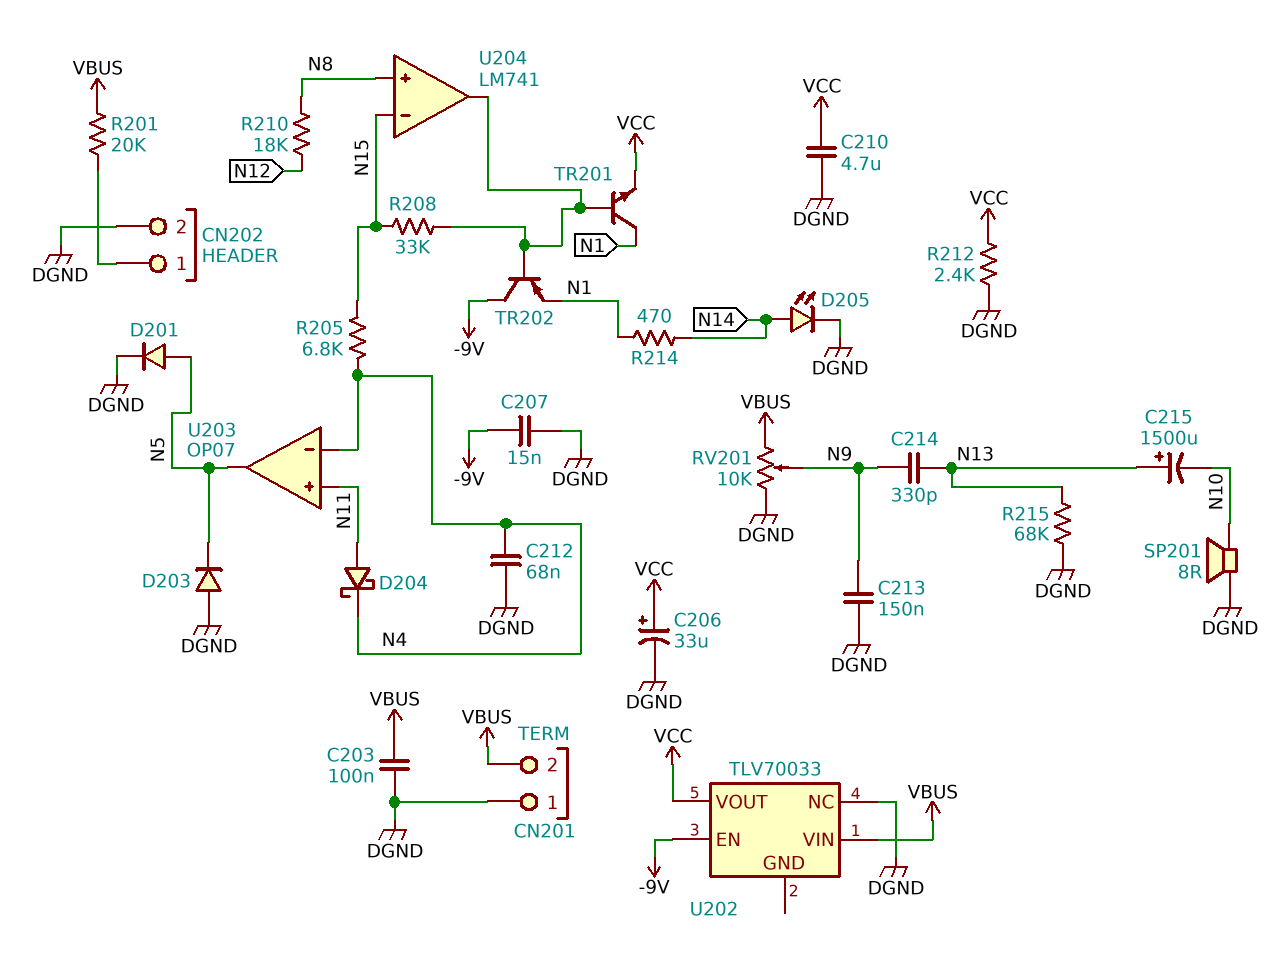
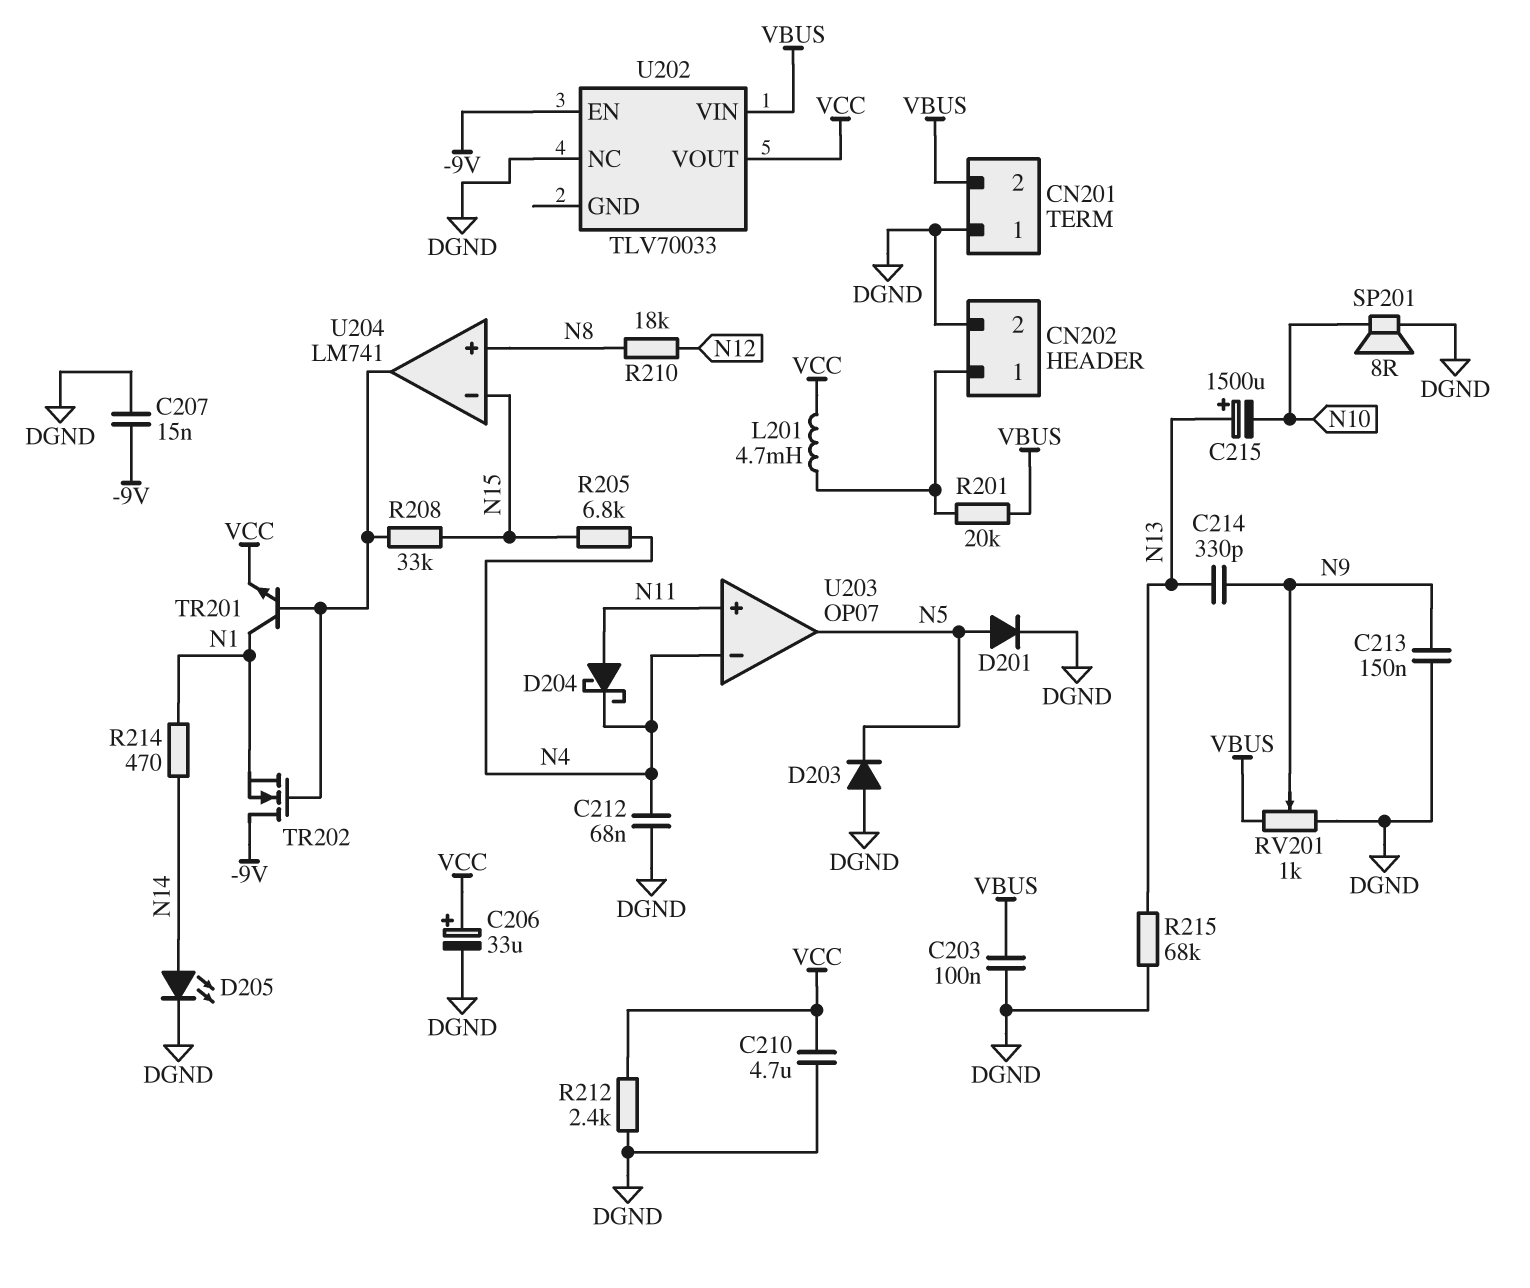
L201: none -> 4.7mH (CN202/1, VCC)
RV201: 10k (DGND, VBUS, wiper N9) -> 1k (DGND, VBUS, wiper N9)
TR202: PNP (B U204/out, C -9V, E N1) -> NMOS (G U204/out, D -9V, S N1)

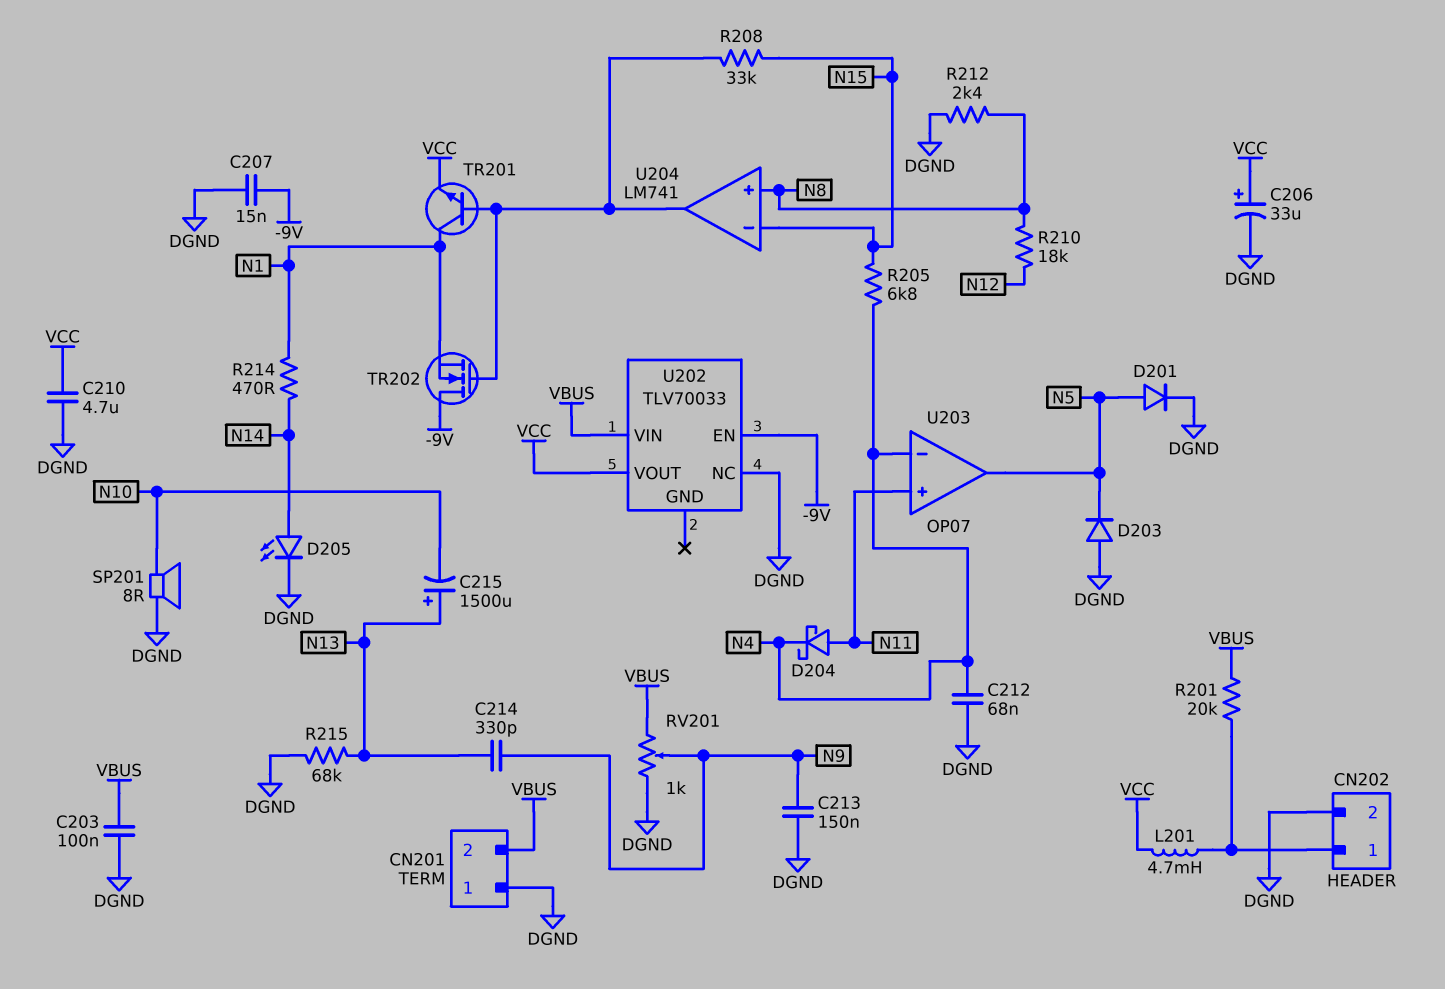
R212: 2.4k (DGND, VCC) -> 2.4k (DGND, N8)

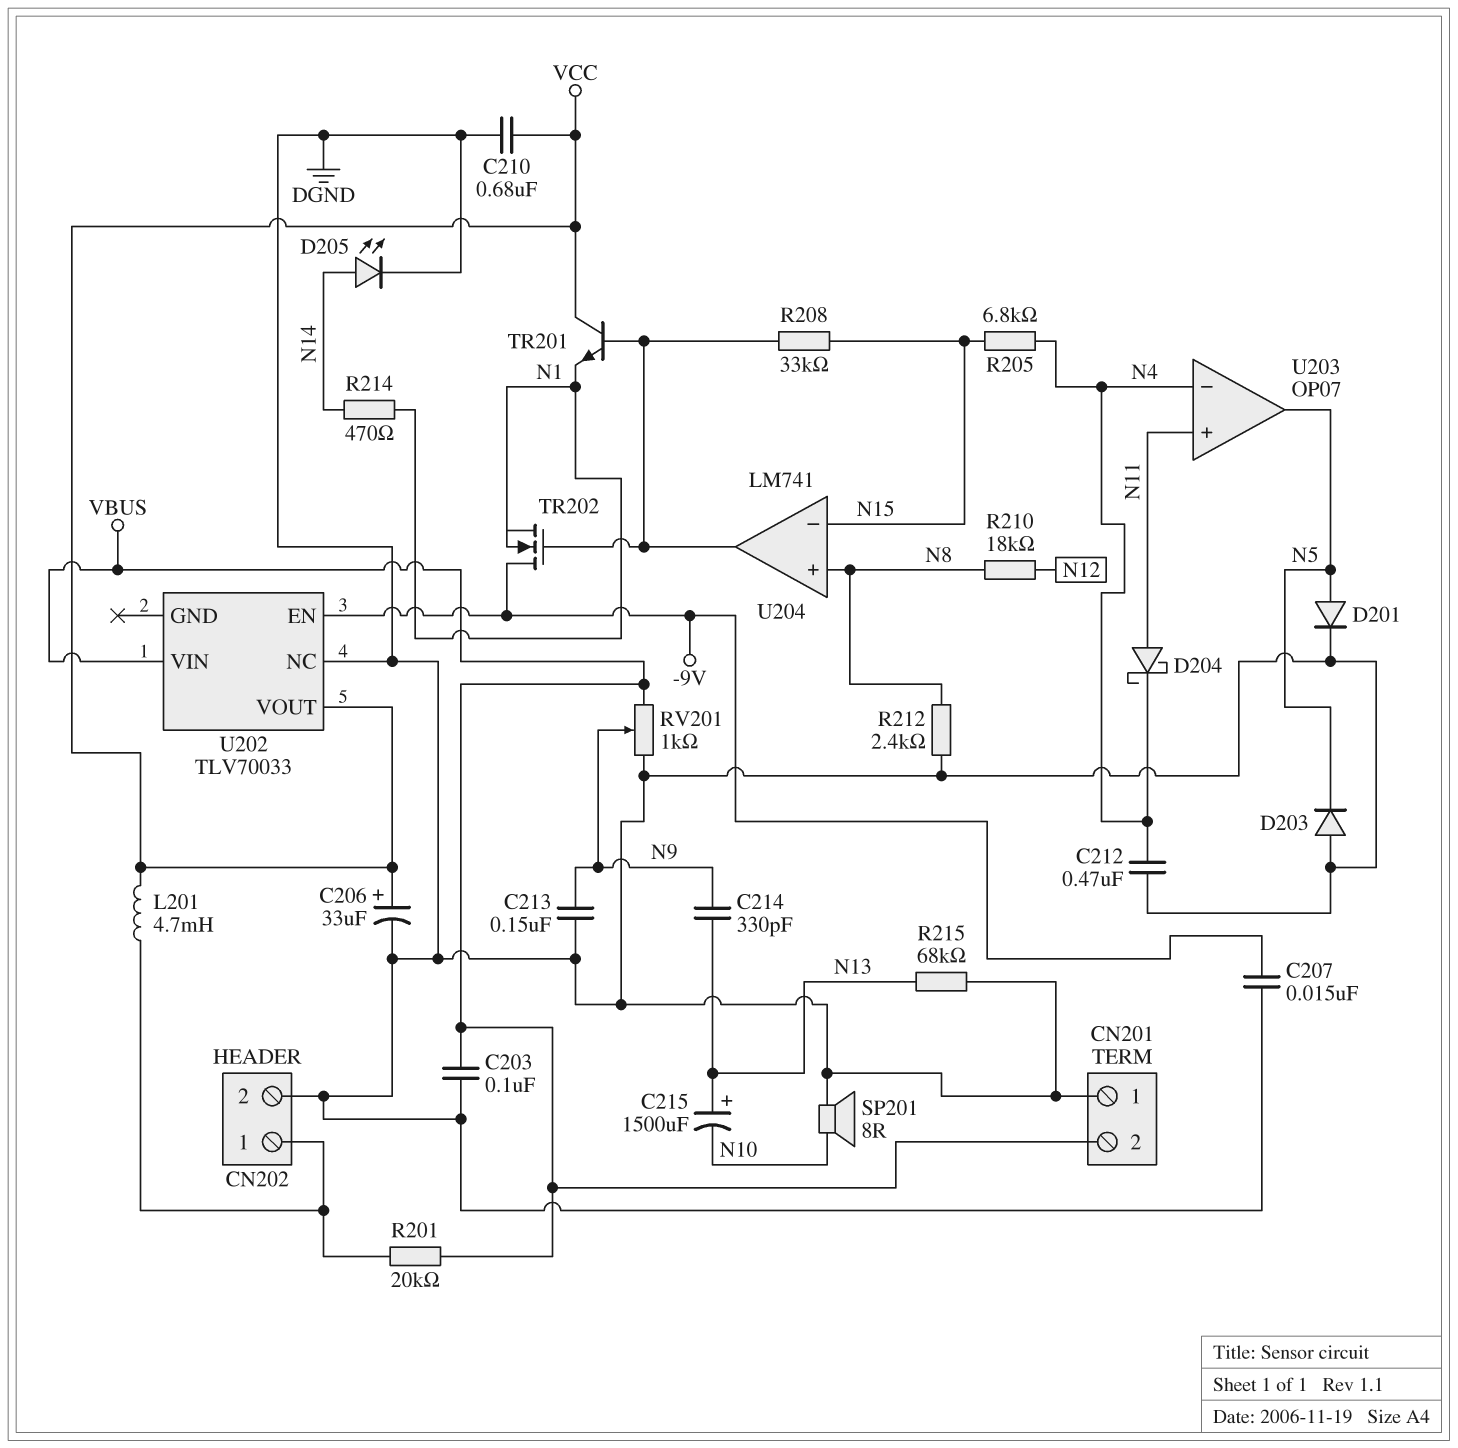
C210: 4.7uF (DGND, VCC) -> 680nF (DGND, VCC)
C212: 68nF (DGND, N4) -> 470nF (DGND, N4)
TR201: NPN (B U204/out, C N1, E VCC) -> NPN (B U204/out, C VCC, E N1)

